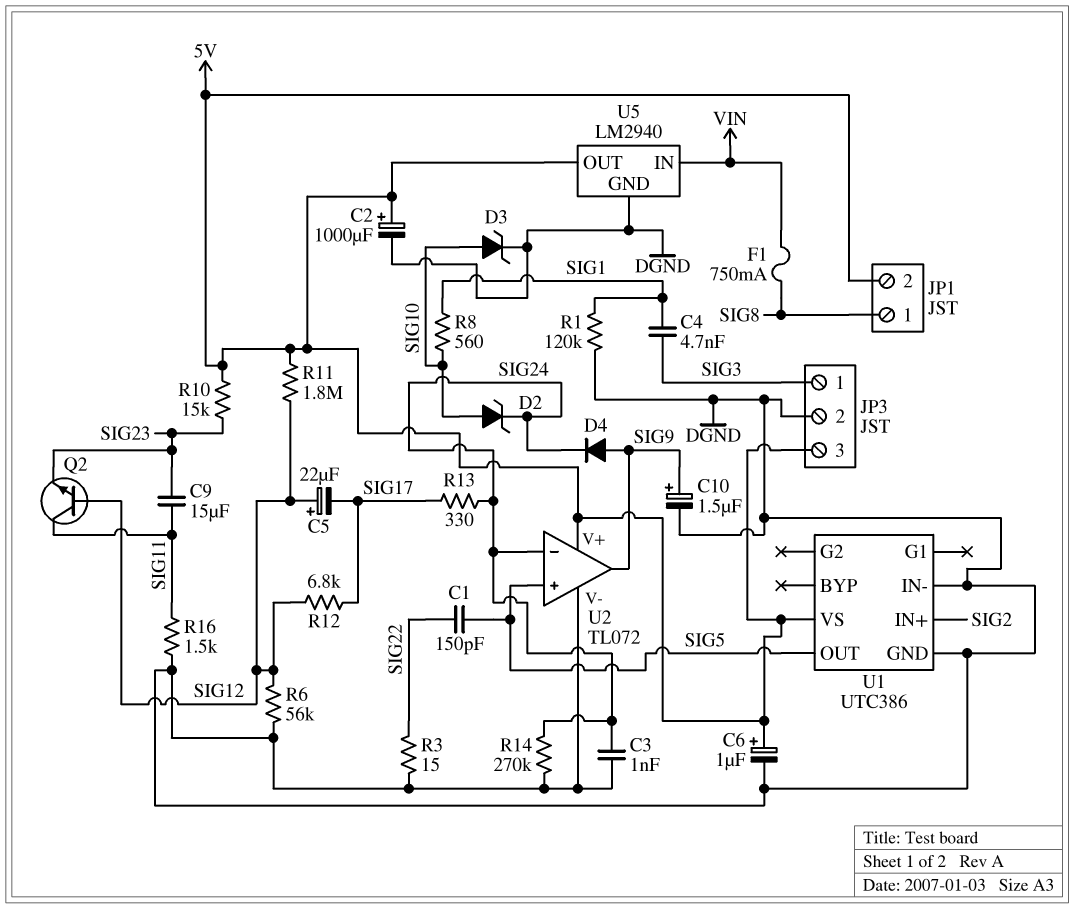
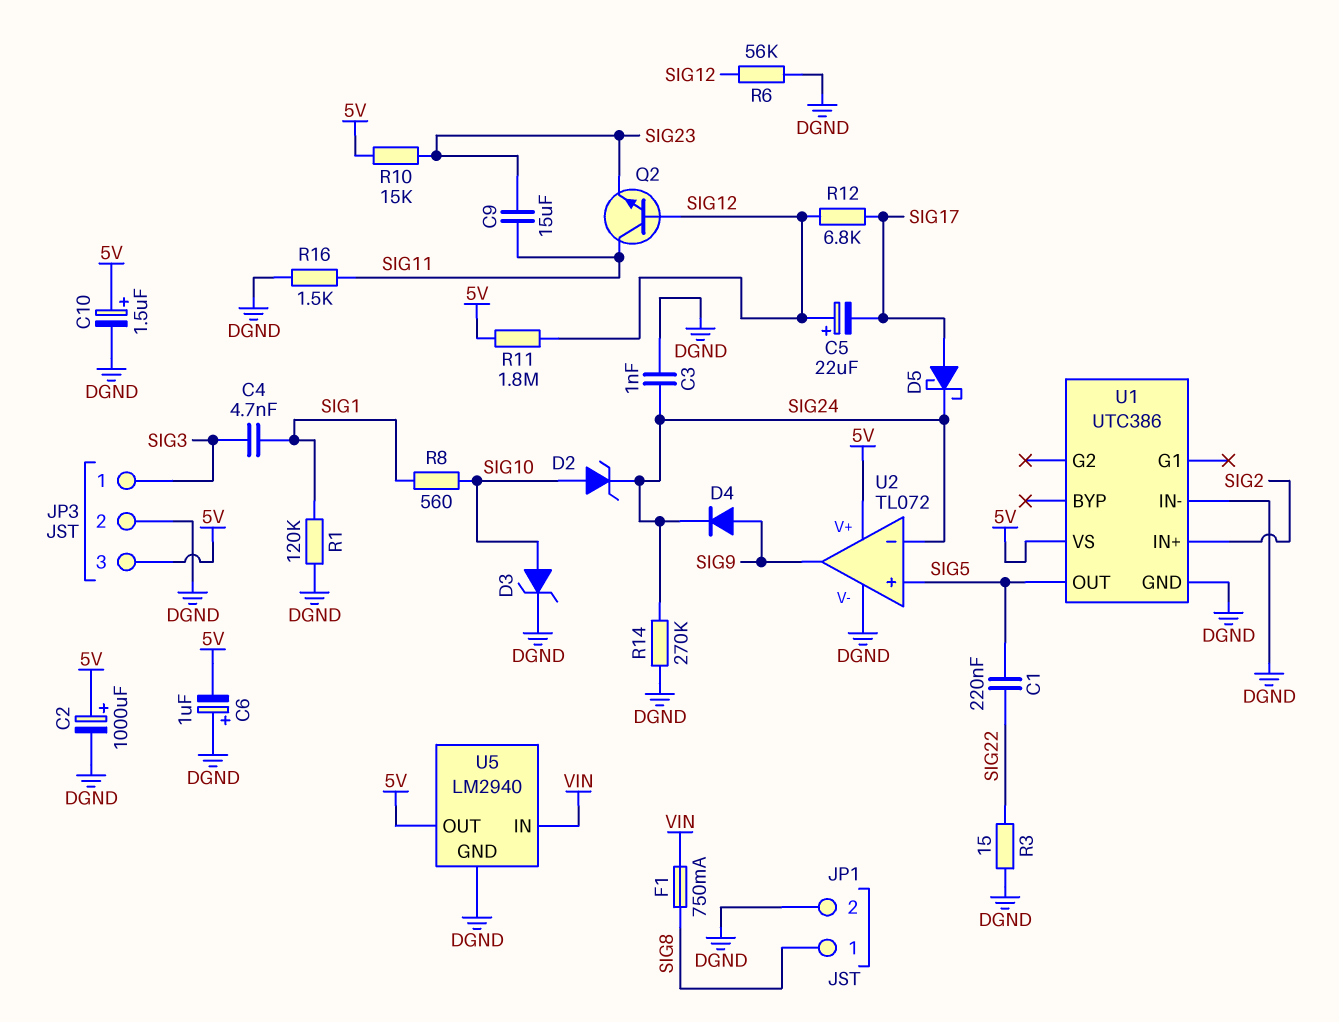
C1: 150pF (SIG5, SIG22) -> 220nF (SIG5, SIG22)
C6: 1uF (plus 5V, minus DGND) -> 1uF (plus DGND, minus 5V)
C10: 1.5uF (plus SIG9, minus DGND) -> 1.5uF (plus 5V, minus DGND)
D5: none -> schottky (A SIG17, K SIG24)
JP1 pin 2: 5V -> DGND
R13: 330 (SIG17, SIG24) -> none

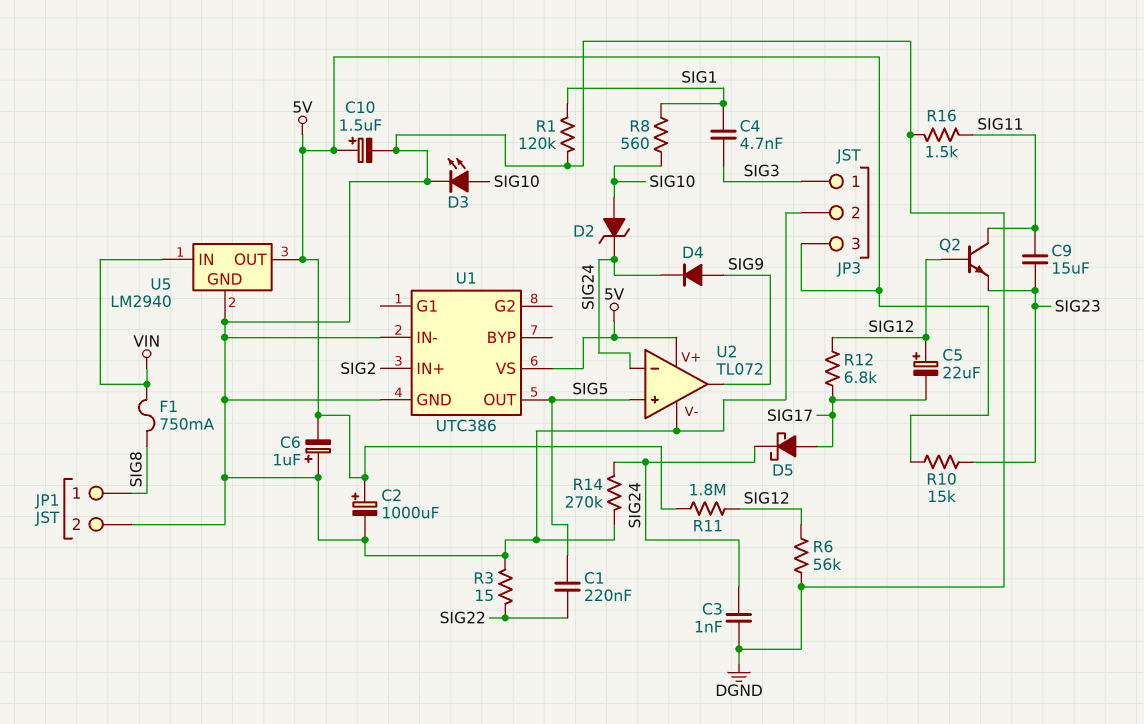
D3: zener (A SIG10, K DGND) -> LED (A SIG10, K DGND)

